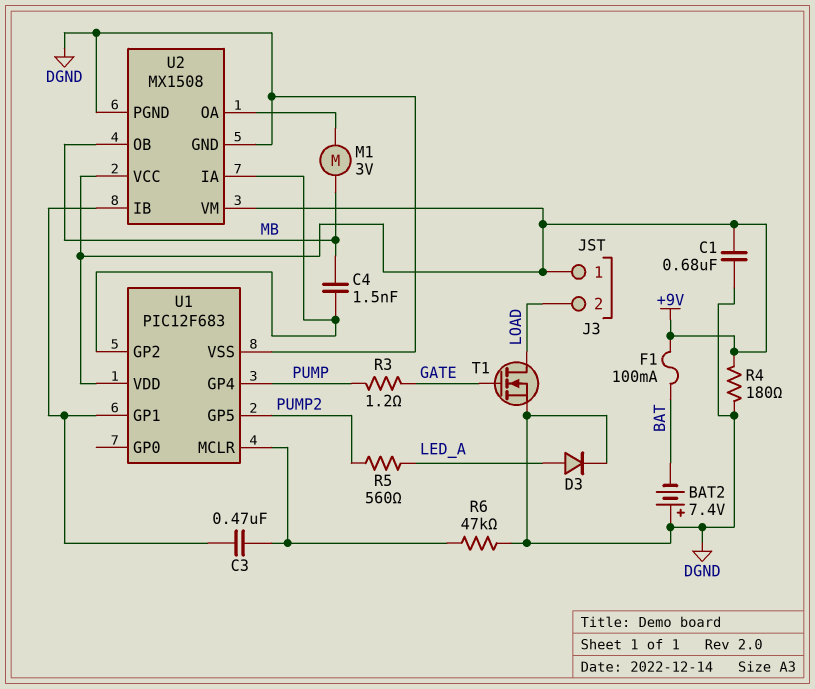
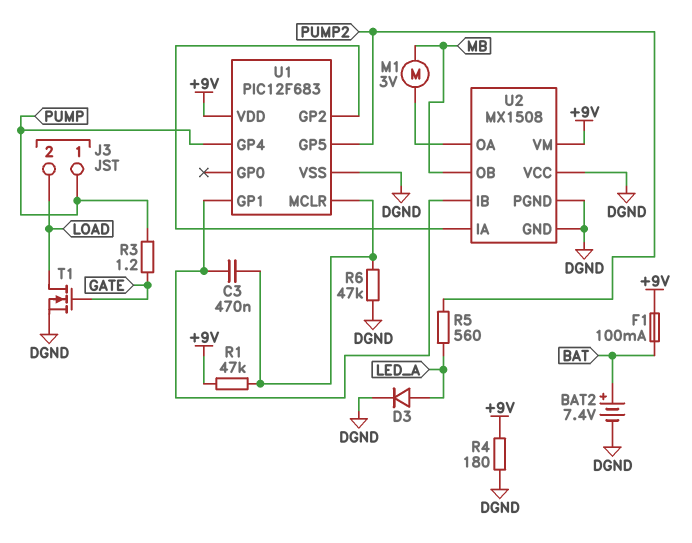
BAT2: 7.4V (plus DGND, minus BAT) -> 7.4V (plus BAT, minus DGND)
C1: 680nF (+9V, DGND) -> none
C4: 1.5nF (MB, U1/GP2) -> none
J3 pin 1: +9V -> PUMP
R1: none -> 47k (+9V, U1/MCLR)
U2 pin VCC: +9V -> DGND

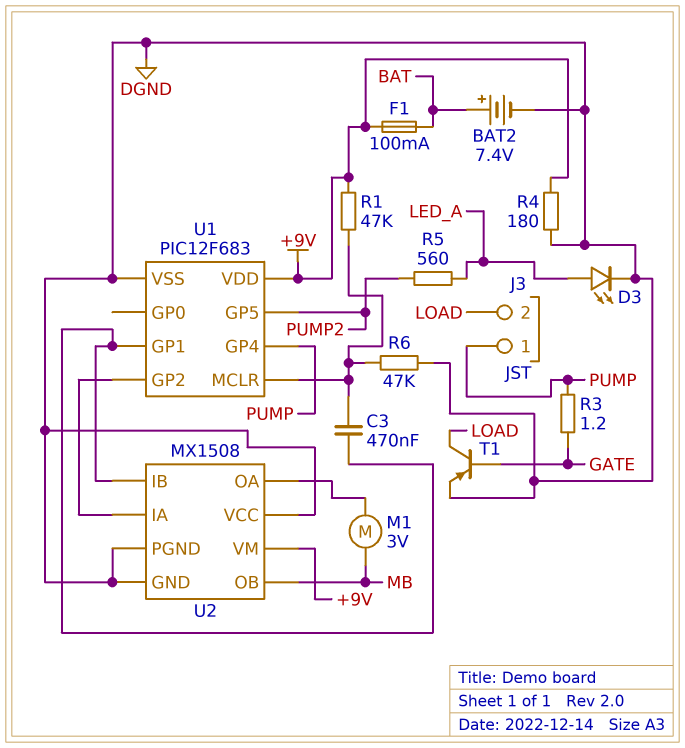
D3: diode (A LED_A, K DGND) -> LED (A LED_A, K DGND)
T1: NMOS (G GATE, D LOAD, S DGND) -> PNP (B GATE, C LOAD, E DGND)

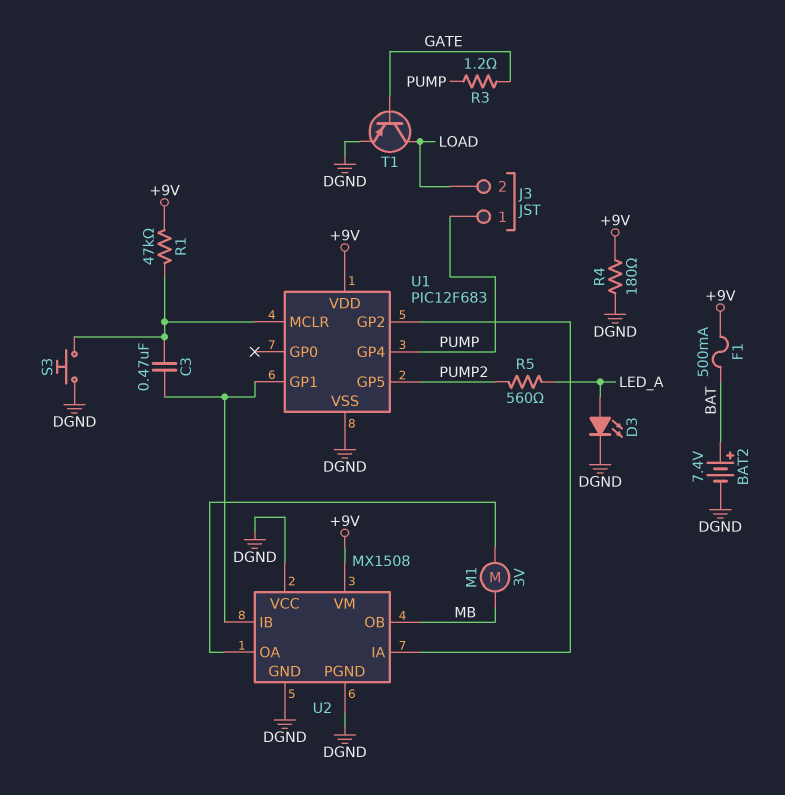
F1: 100mA (+9V, BAT) -> 500mA (+9V, BAT)
R6: 47k (DGND, U1/MCLR) -> none
S3: none -> button (DGND, U1/MCLR)

